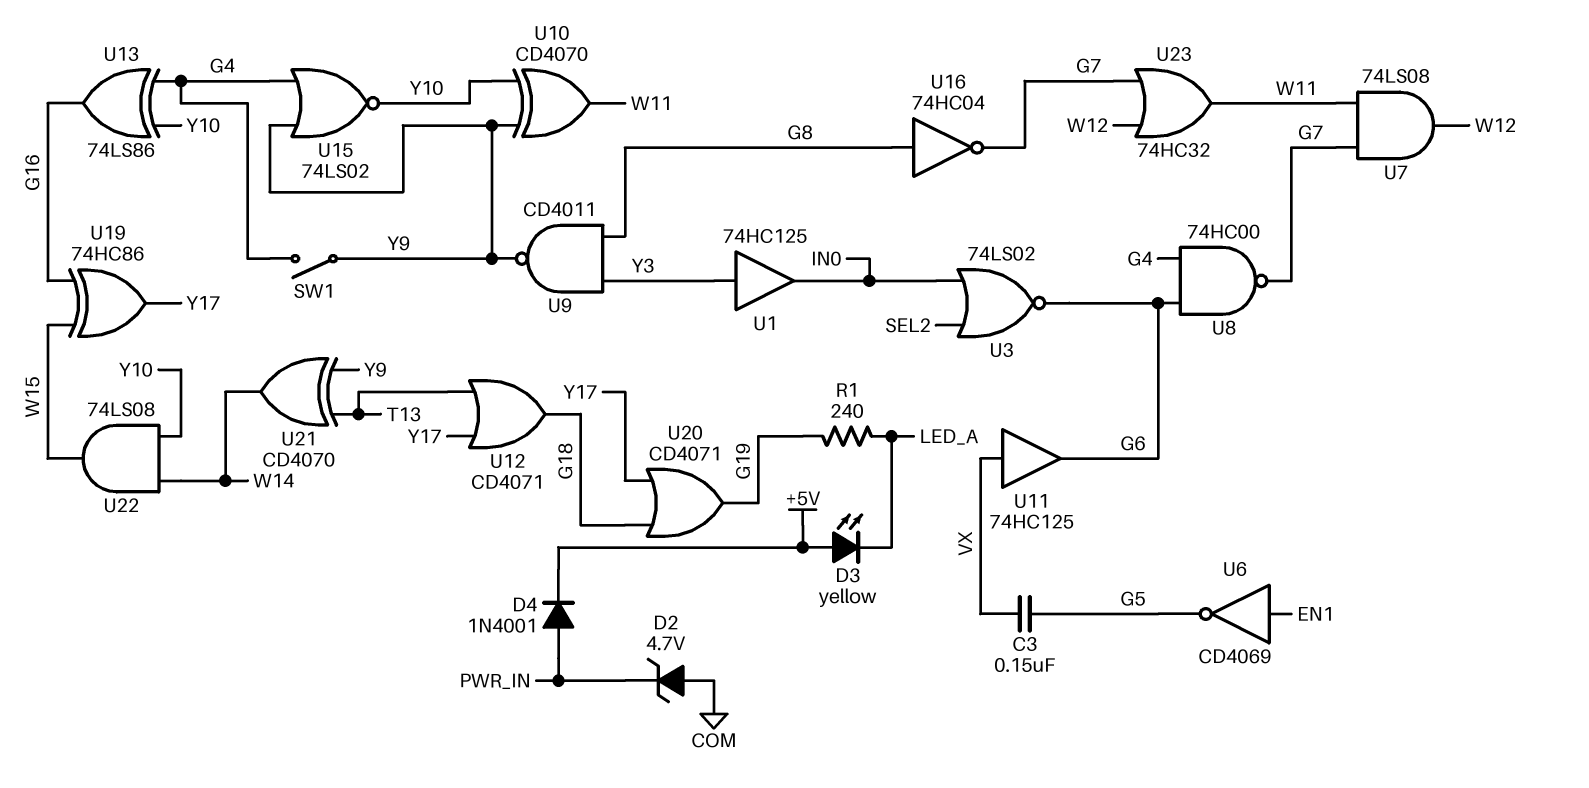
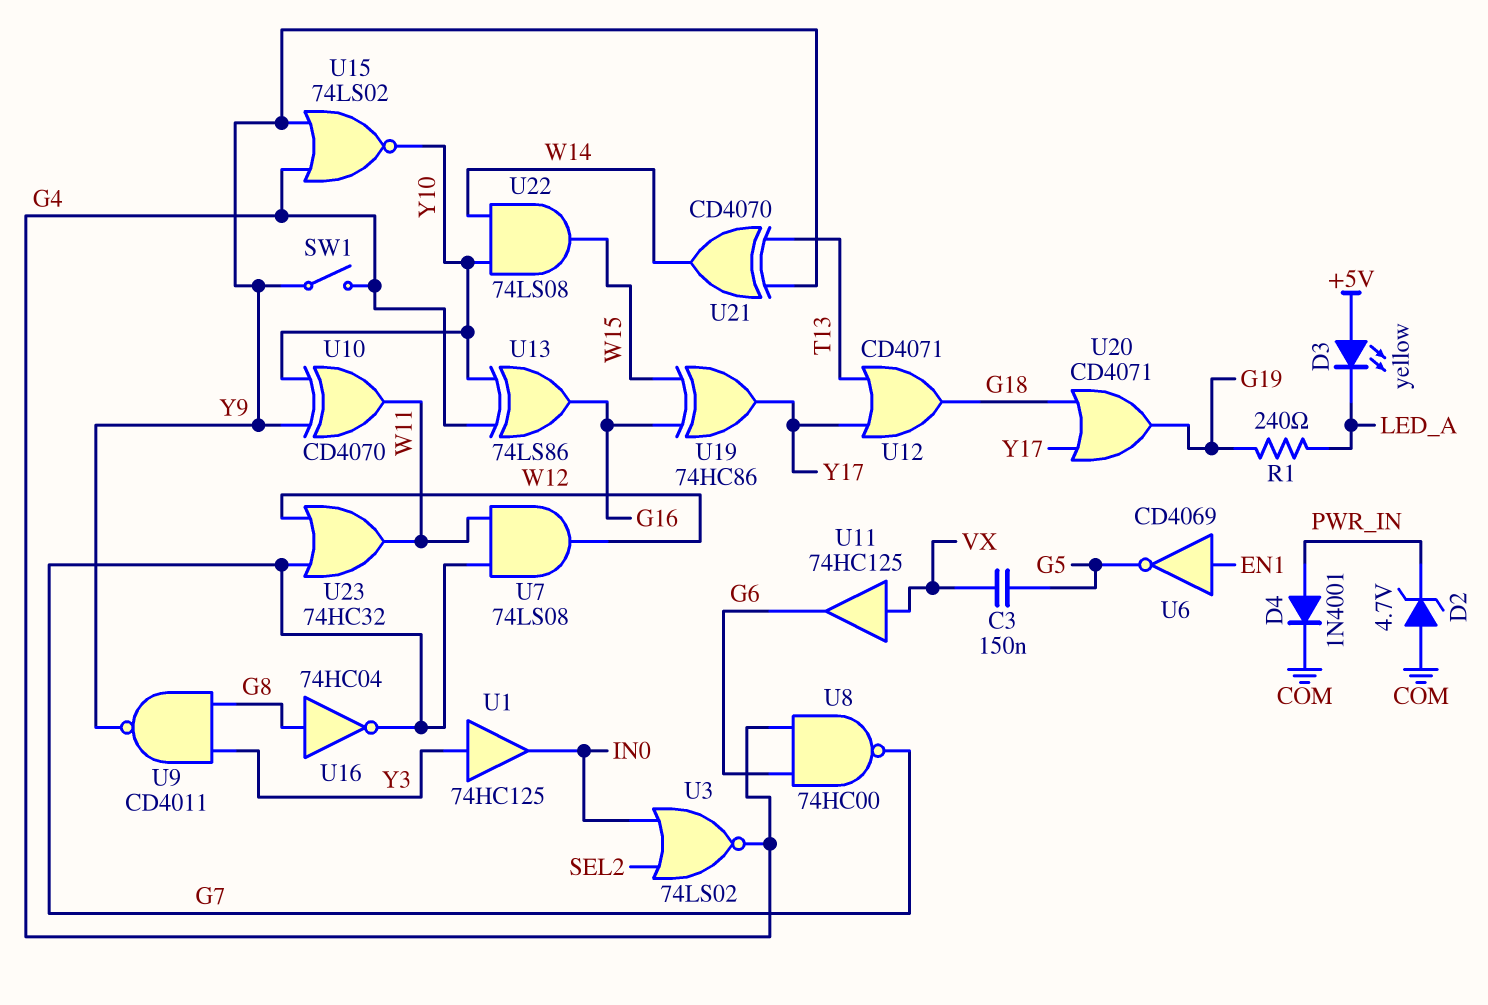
D4: diode 1N4001 (A PWR_IN, K +5V) -> diode 1N4001 (A PWR_IN, K COM)
U3: NOR 74LS02 (in IN0, in SEL2, out G6) -> NOR 74LS02 (in IN0, in SEL2, out G4)

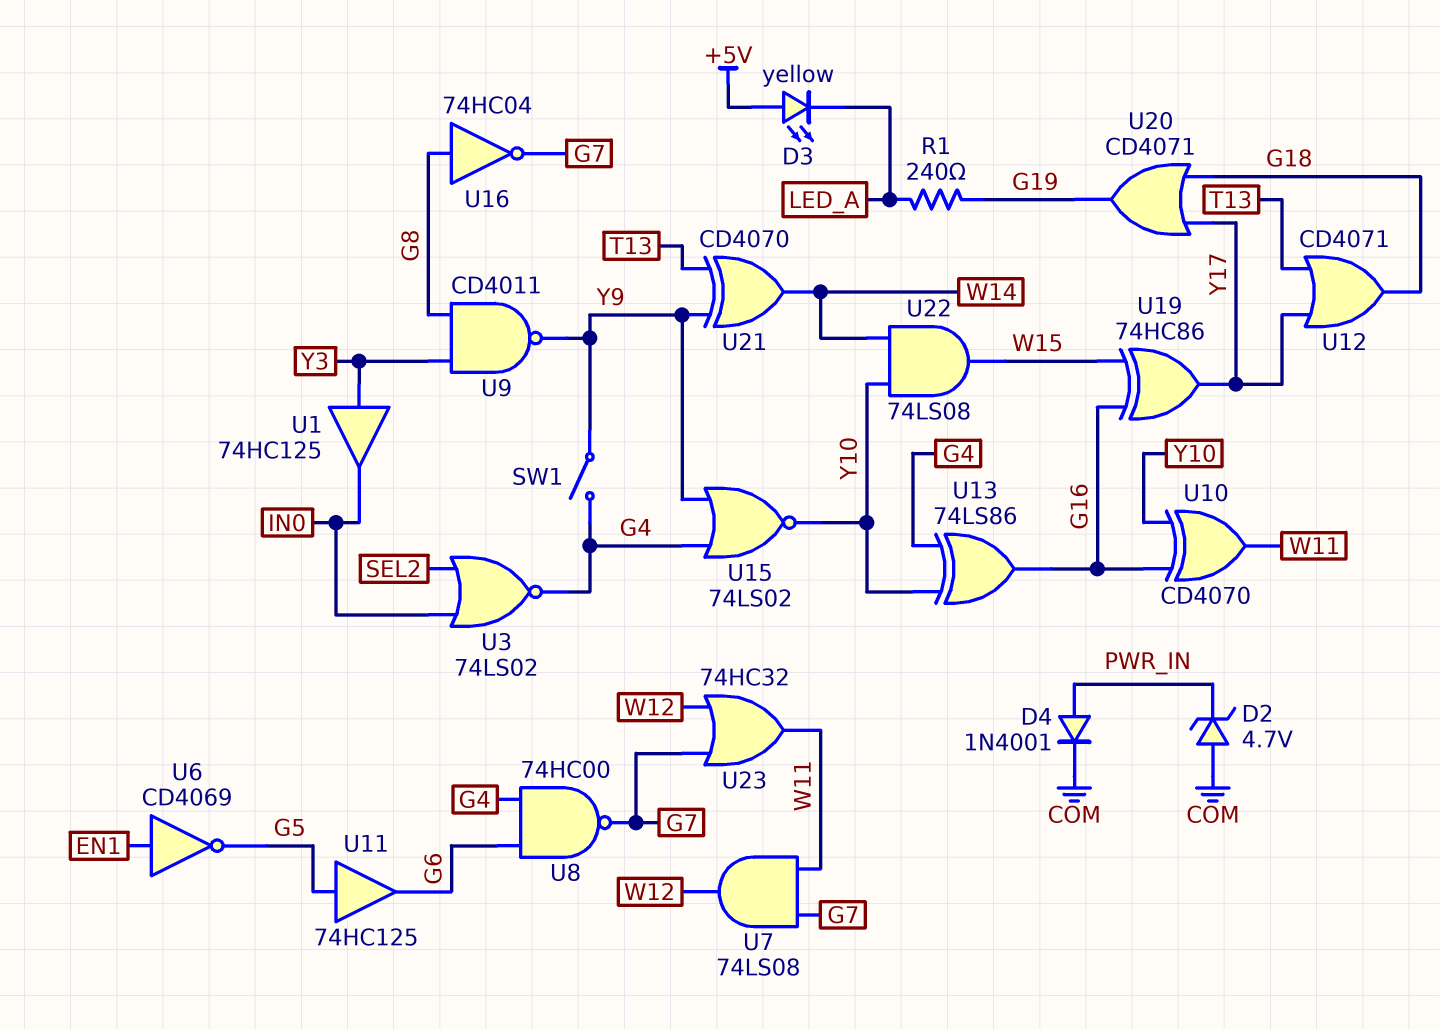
C3: 150nF (G5, VX) -> none
U10: XOR CD4070 (in Y9, in Y10, out W11) -> XOR CD4070 (in G16, in Y10, out W11)
U11: buffer 74HC125 (in VX, out G6) -> buffer 74HC125 (in G5, out G6)

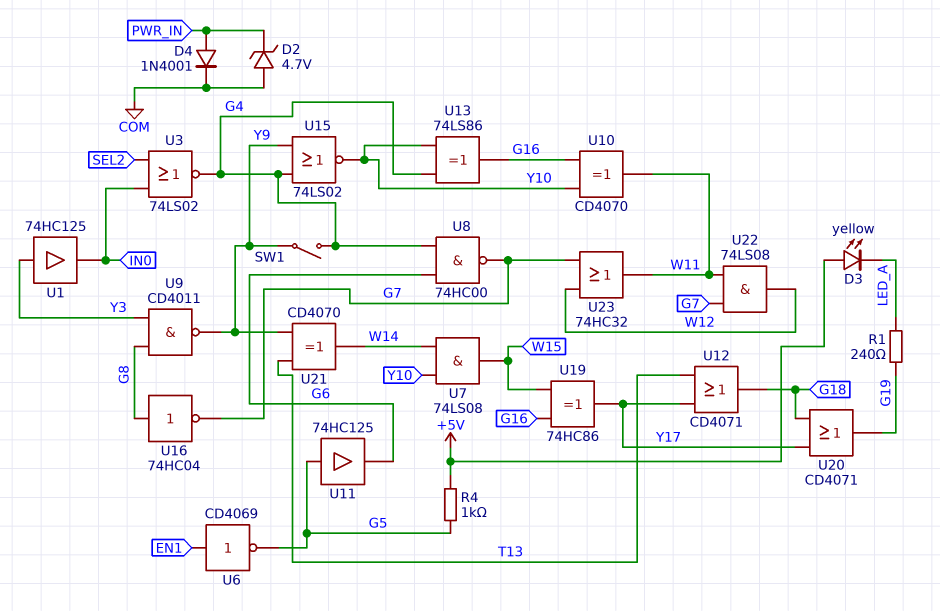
R4: none -> 1k (+5V, G5)
U7: AND 74LS08 (in G7, in W11, out W12) -> AND 74LS08 (in W14, in Y10, out W15)
U22: AND 74LS08 (in W14, in Y10, out W15) -> AND 74LS08 (in G7, in W11, out W12)

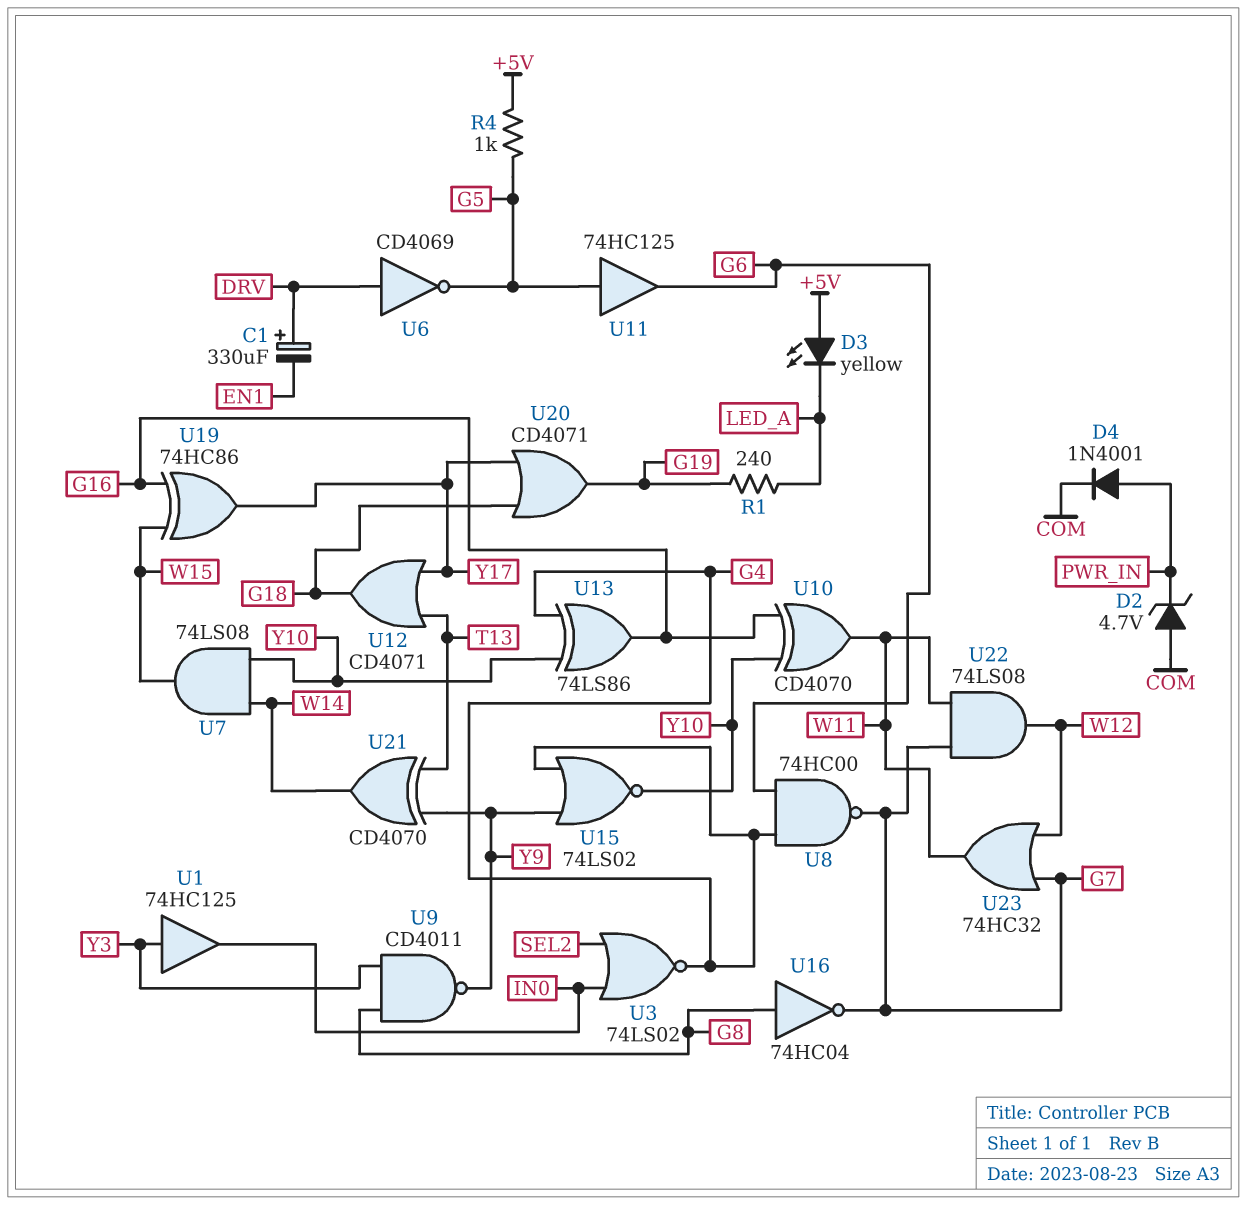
C1: none -> 330uF (plus DRV, minus EN1)
SW1: switch (G4, Y9) -> none
U6: NOT CD4069 (in EN1, out G5) -> NOT CD4069 (in DRV, out G5)

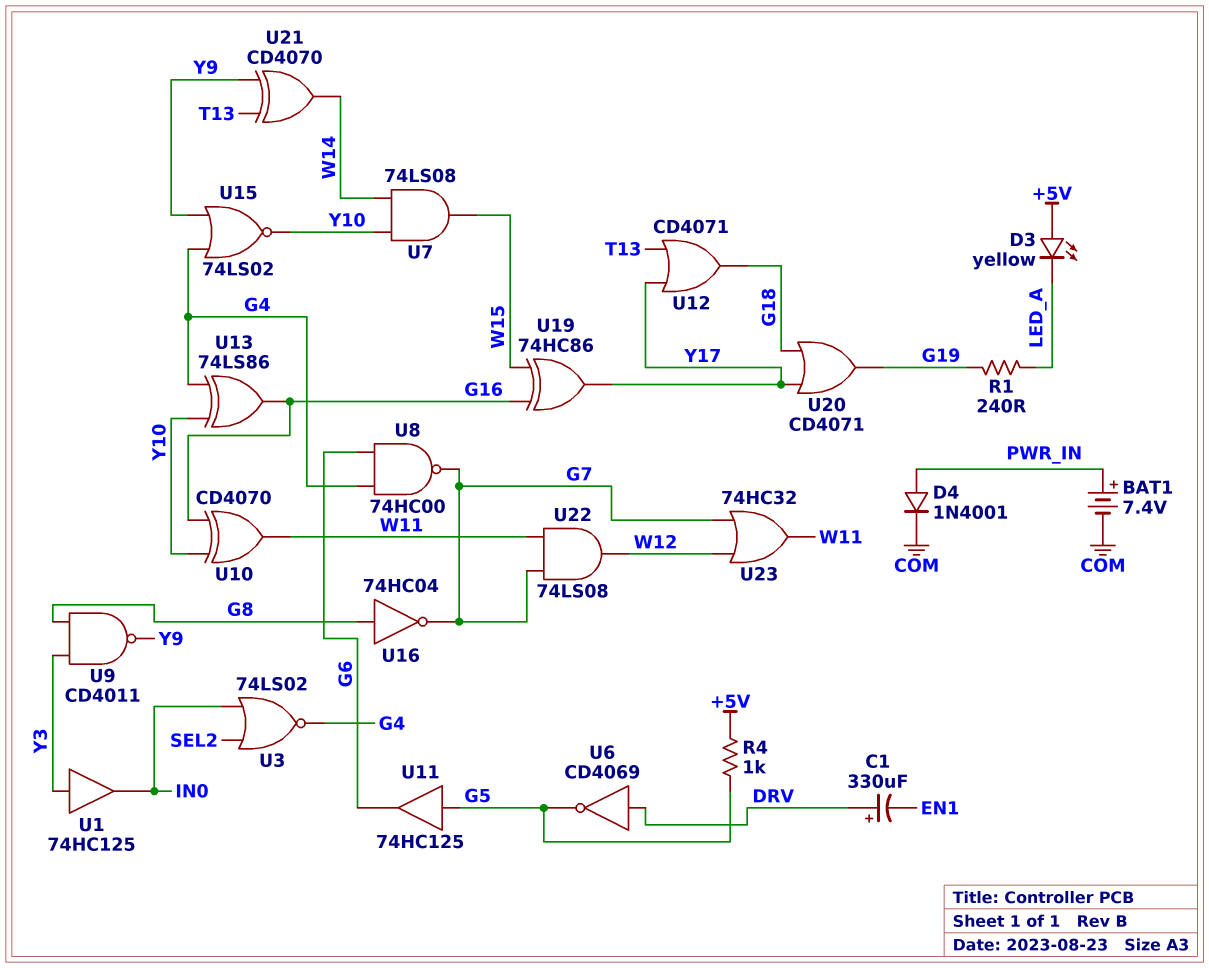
BAT1: none -> 7.4V (plus PWR_IN, minus COM)
D2: zener 4.7V (A COM, K PWR_IN) -> none

